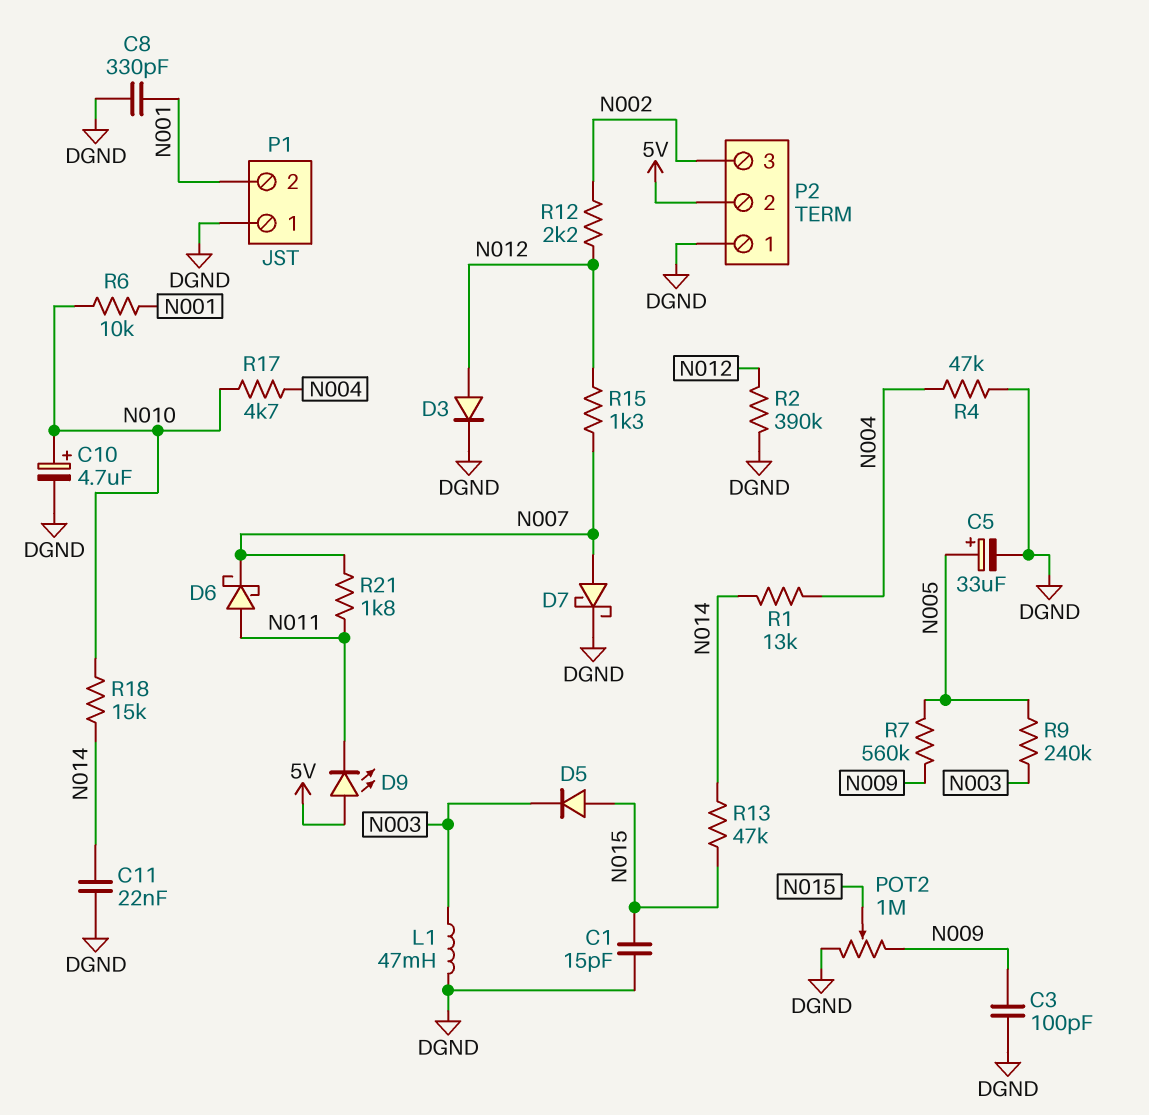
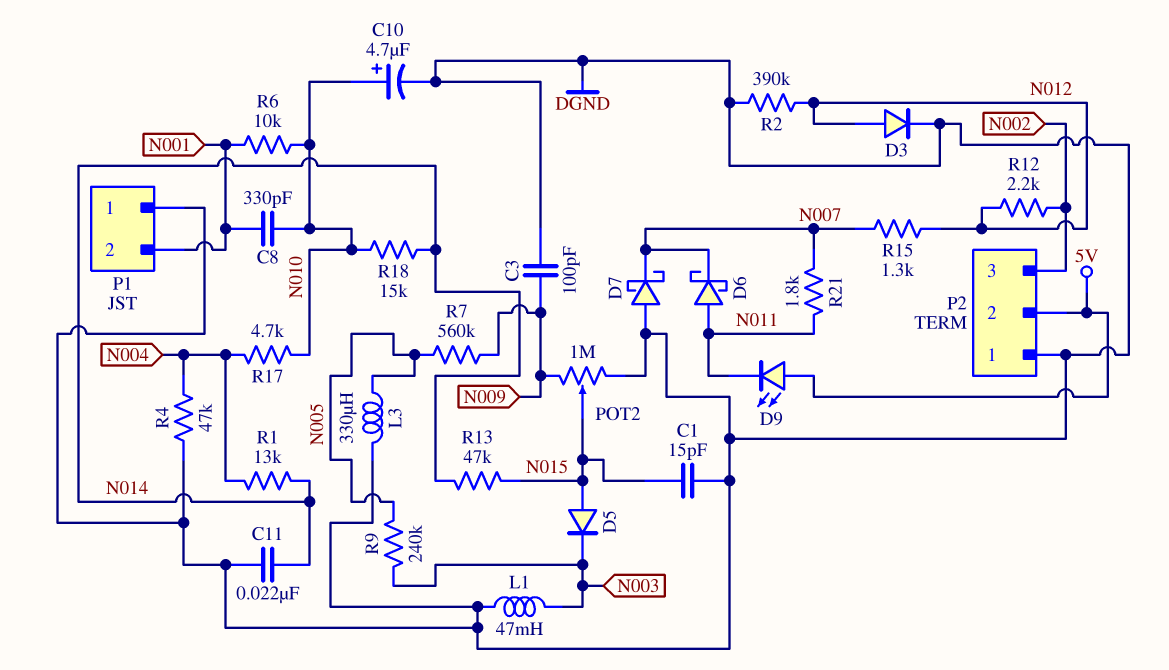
C5: 33uF (plus N005, minus DGND) -> none
C8: 330pF (DGND, N001) -> 330pF (N001, N010)
D7: schottky (A N007, K DGND) -> schottky (A DGND, K N007)
L3: none -> 330uH (DGND, N005)

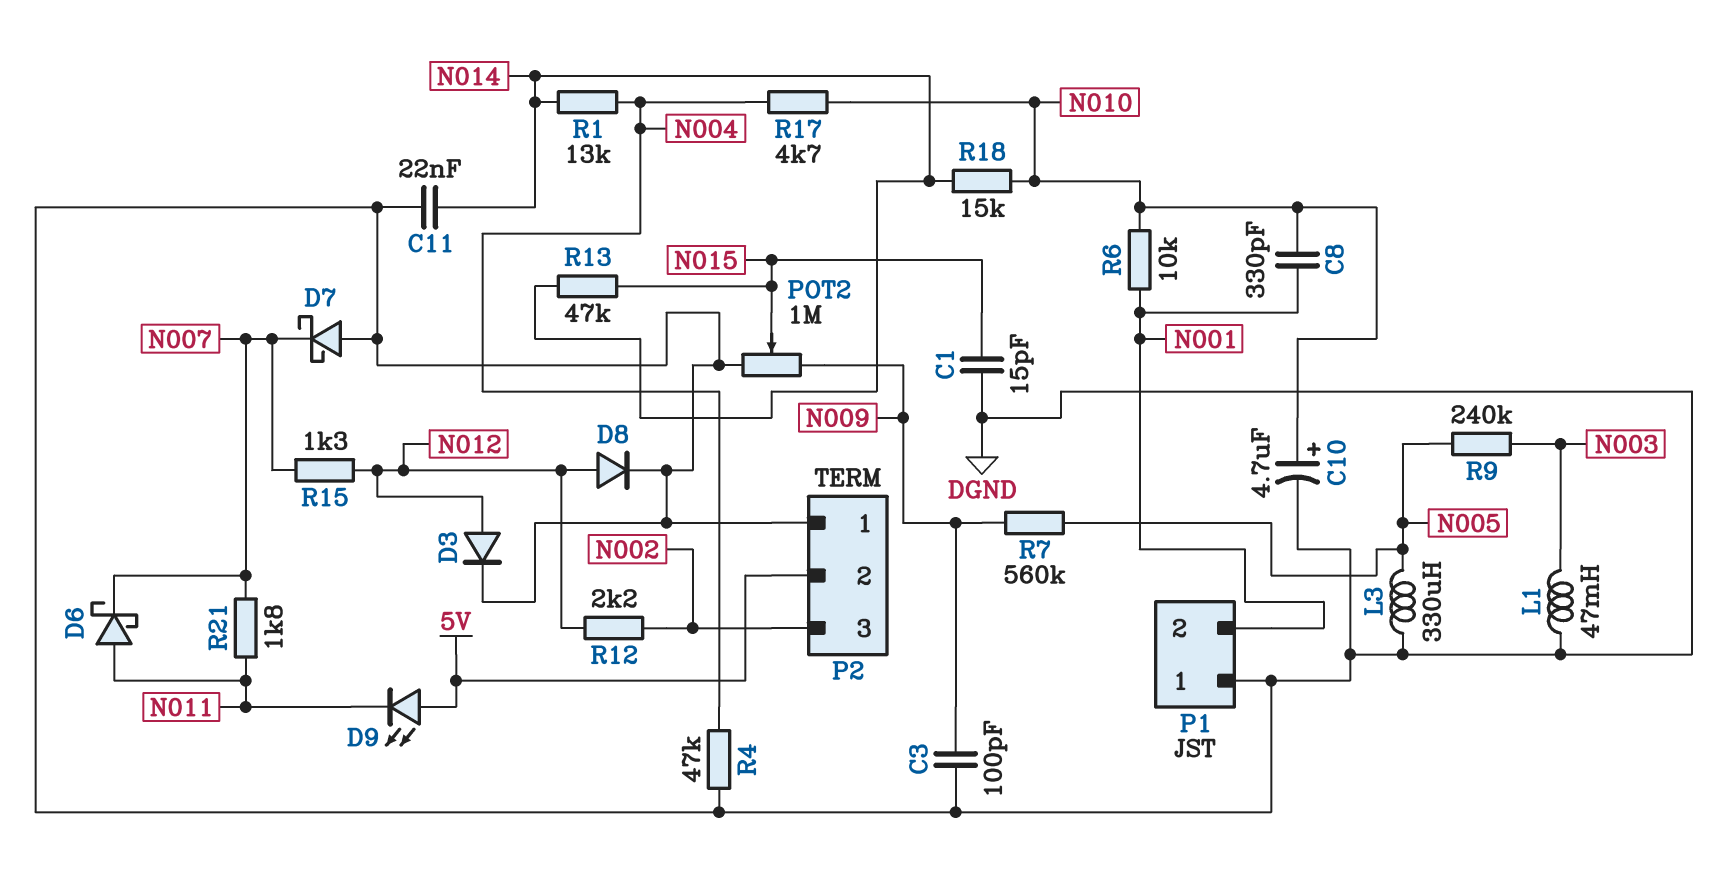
D5: diode (A N015, K N003) -> none
D8: none -> diode (A N012, K DGND)
R2: 390k (DGND, N012) -> none

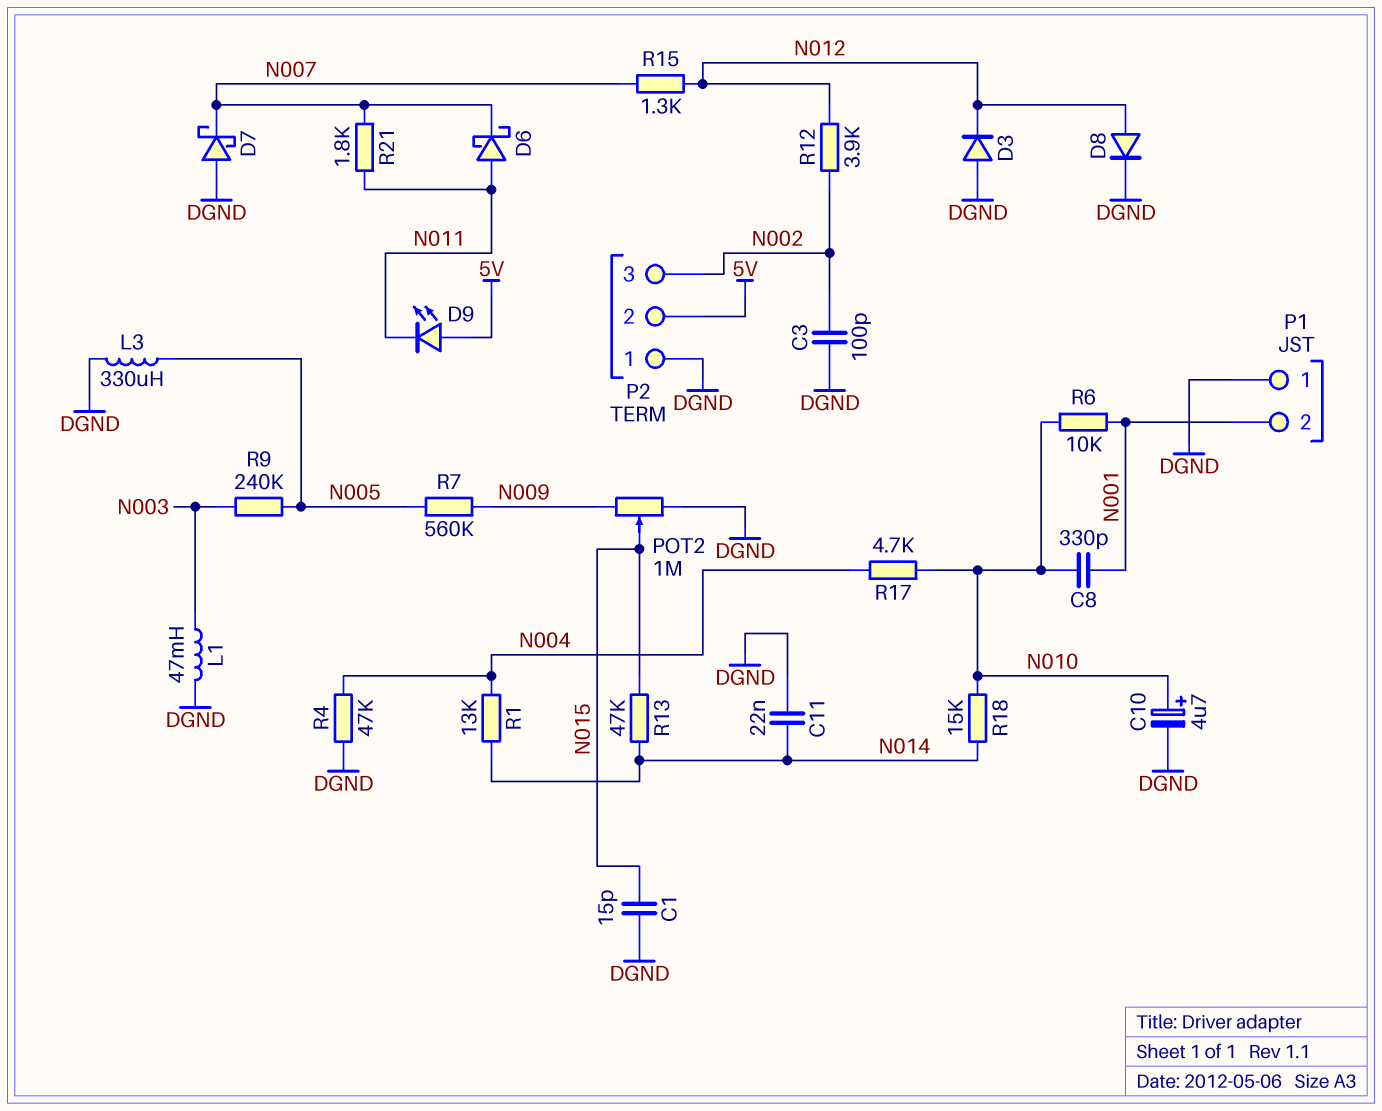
C3: 100pF (DGND, N009) -> 100pF (DGND, N002)
D3: diode (A N012, K DGND) -> diode (A DGND, K N012)
R12: 2.2k (N002, N012) -> 3.9k (N002, N012)

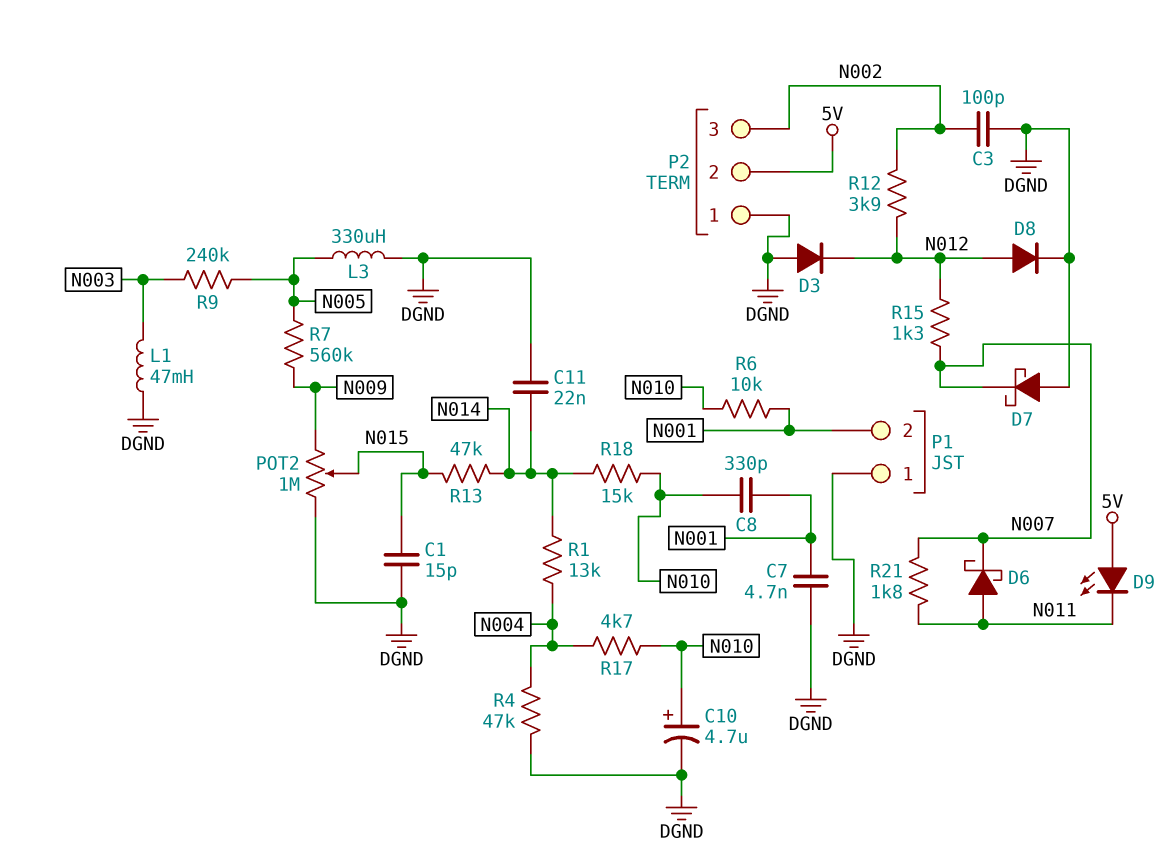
C7: none -> 4.7nF (DGND, N001)

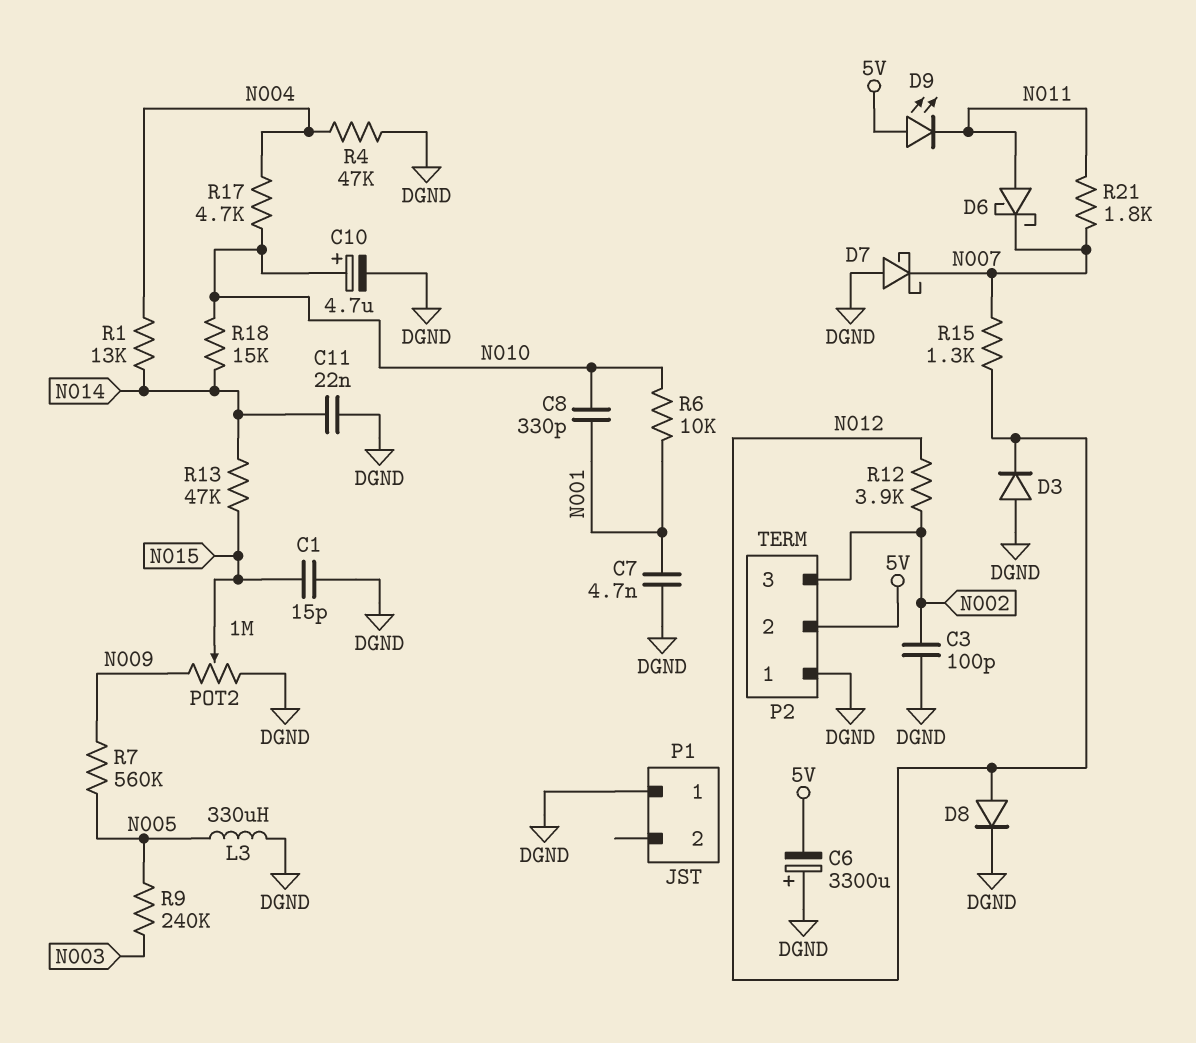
C6: none -> 3300uF (plus DGND, minus 5V)
L1: 47mH (DGND, N003) -> none
P1 pin 2: N001 -> none

